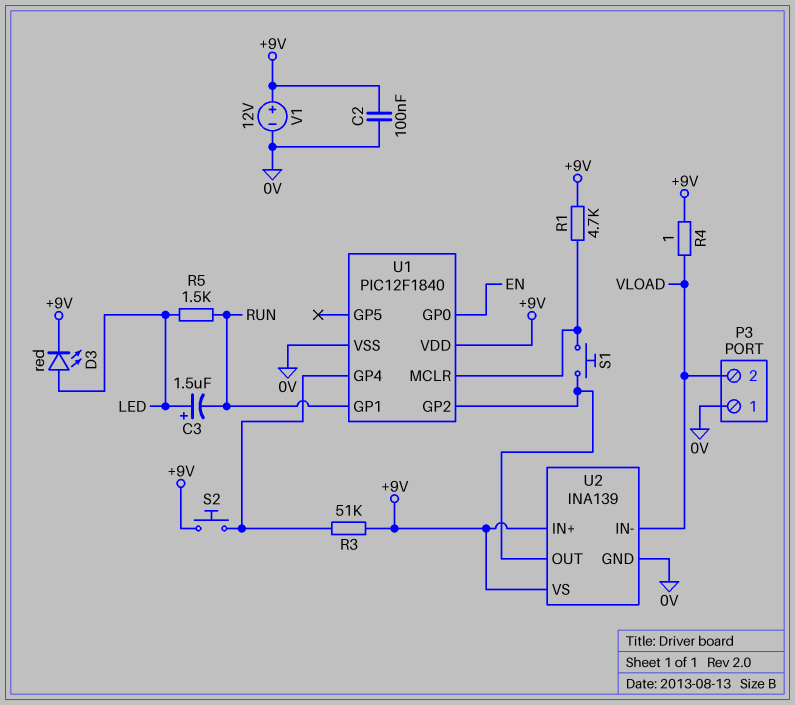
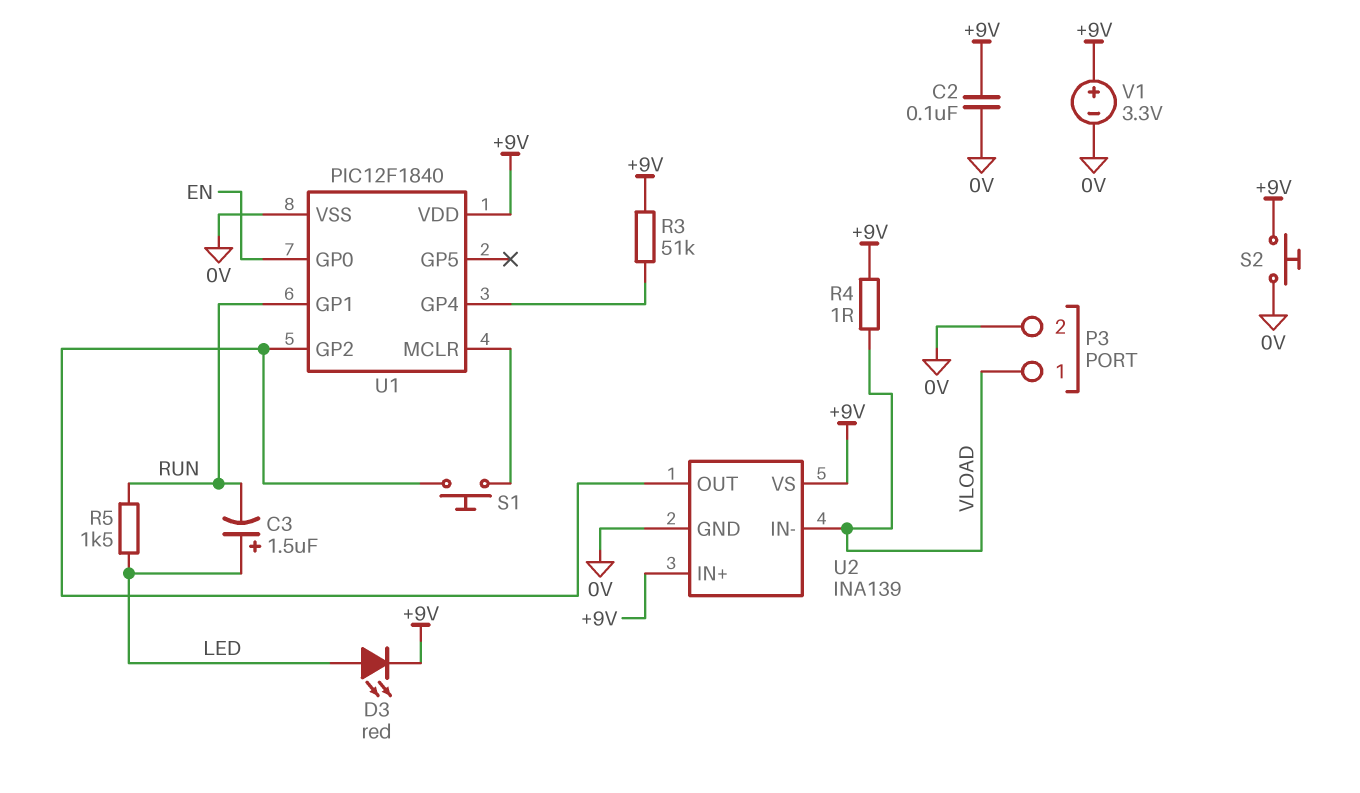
P3 pin 1: 0V -> VLOAD
P3 pin 2: VLOAD -> 0V
R1: 4.7k (+9V, U1/MCLR) -> none
S2: button (+9V, U1/GP4) -> button (+9V, 0V)
V1: 12V (plus +9V, minus 0V) -> 3.3V (plus +9V, minus 0V)

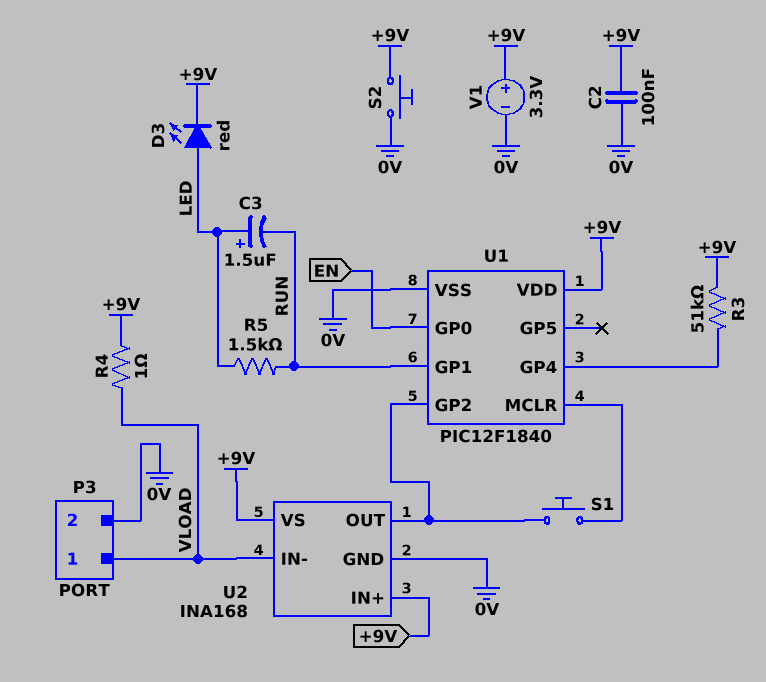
U2: INA139 -> INA168

